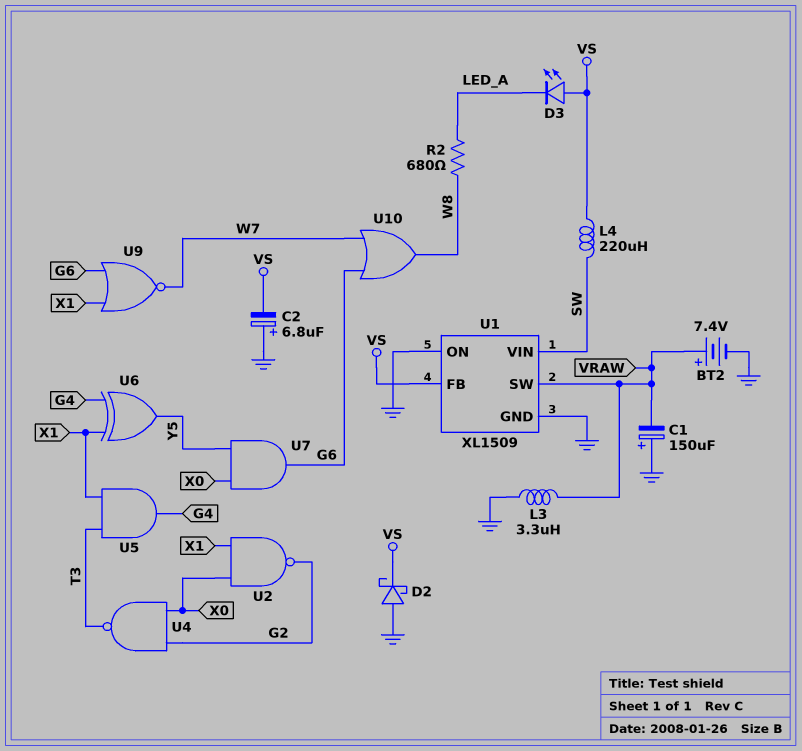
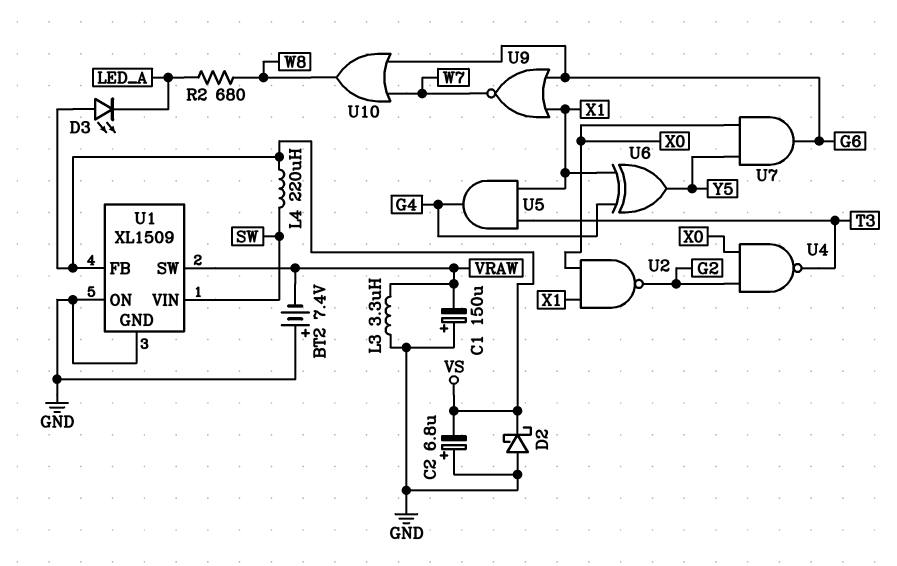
BT2: 7.4V (plus VRAW, minus GND) -> 7.4V (plus GND, minus VRAW)

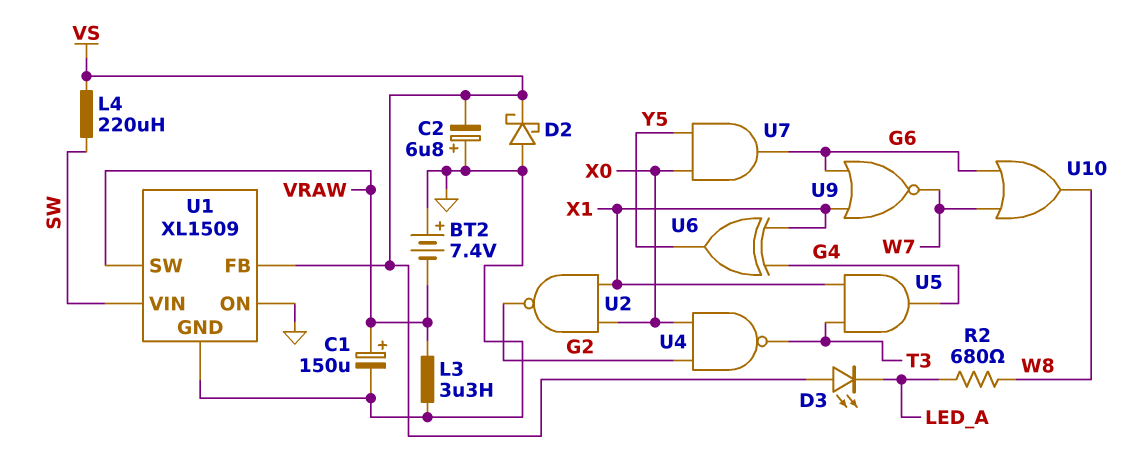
C1: 150uF (plus GND, minus VRAW) -> 150uF (plus VRAW, minus GND)

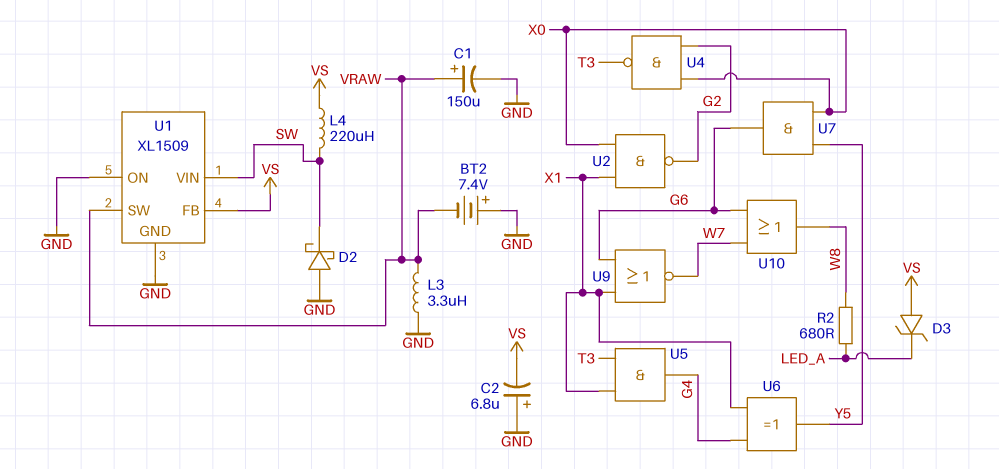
D2: schottky (A GND, K VS) -> schottky (A GND, K SW)
D3: LED (A VS, K LED_A) -> zener (A VS, K LED_A)

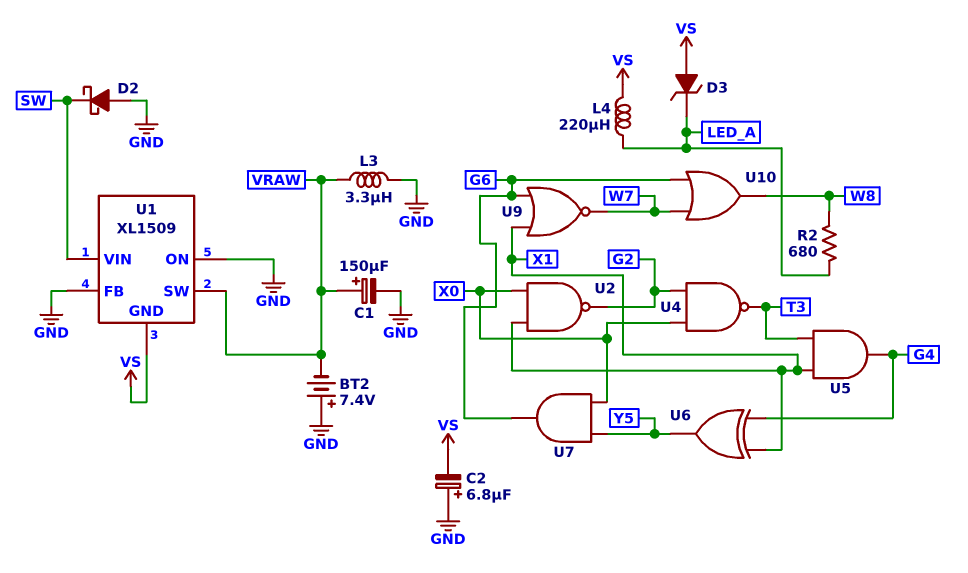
L4: 220uH (SW, VS) -> 220uH (LED_A, VS)
U1 pin FB: VS -> GND
U1 pin GND: GND -> VS

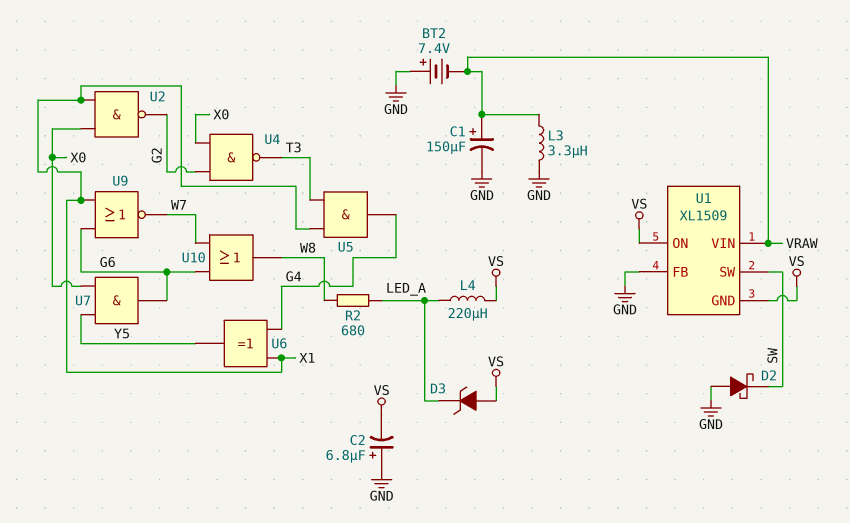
U1 pin ON: GND -> VS
U1 pin SW: VRAW -> SW
U1 pin VIN: SW -> VRAW

